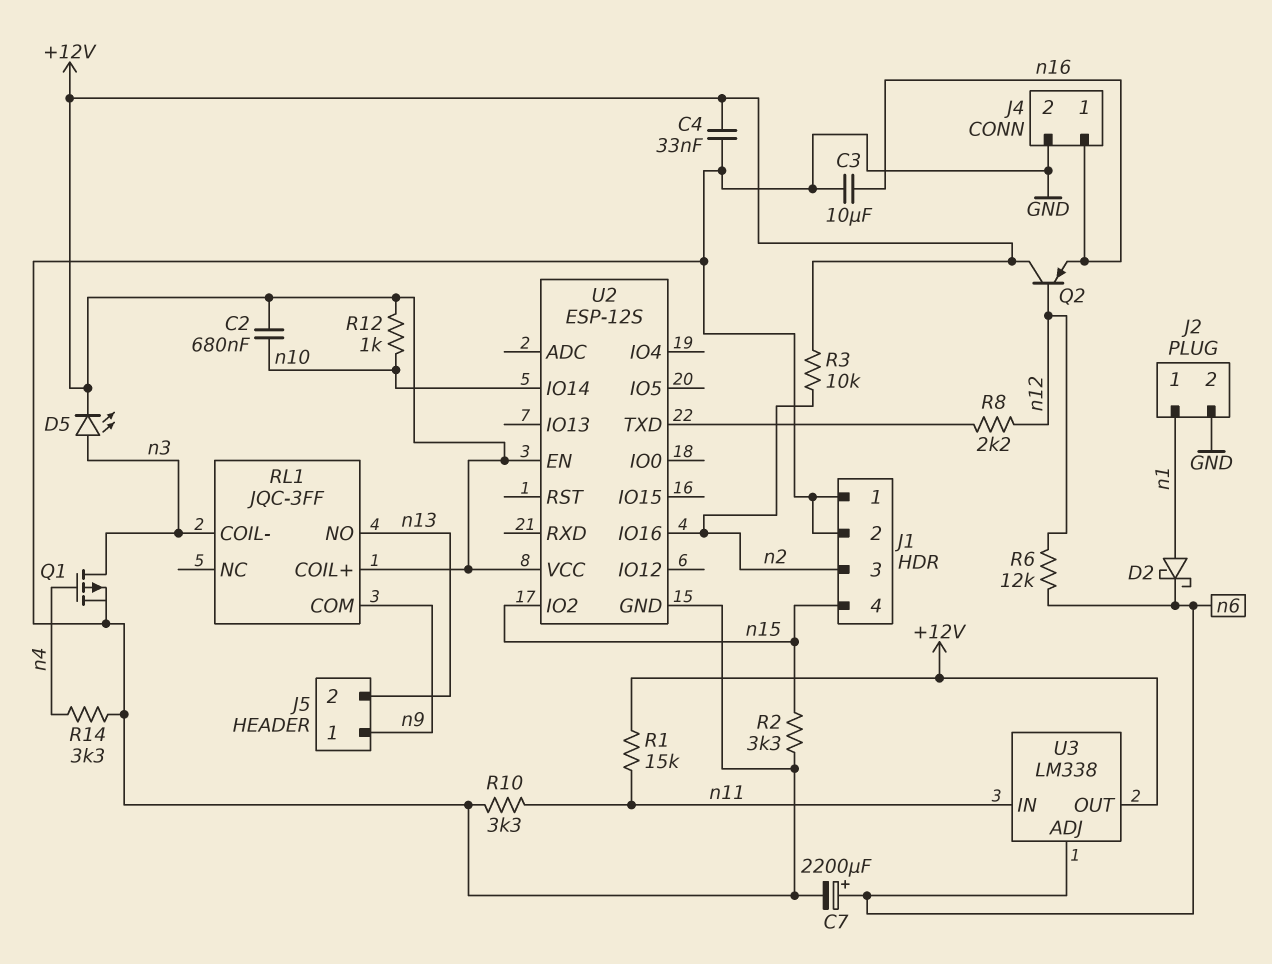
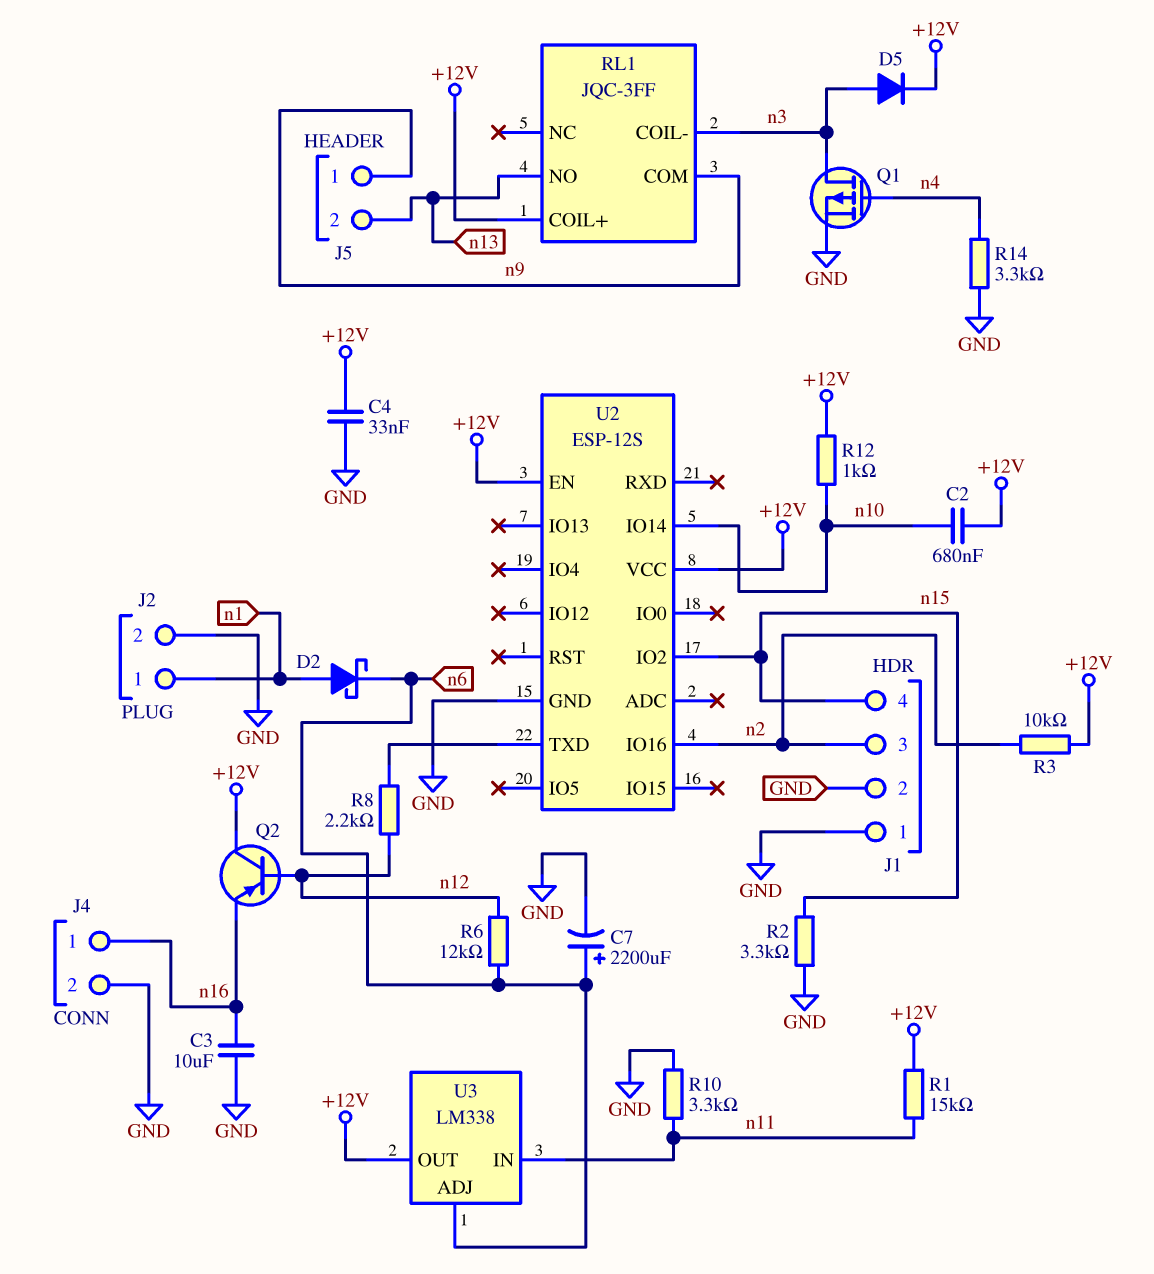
D5: LED (A n3, K +12V) -> diode (A n3, K +12V)

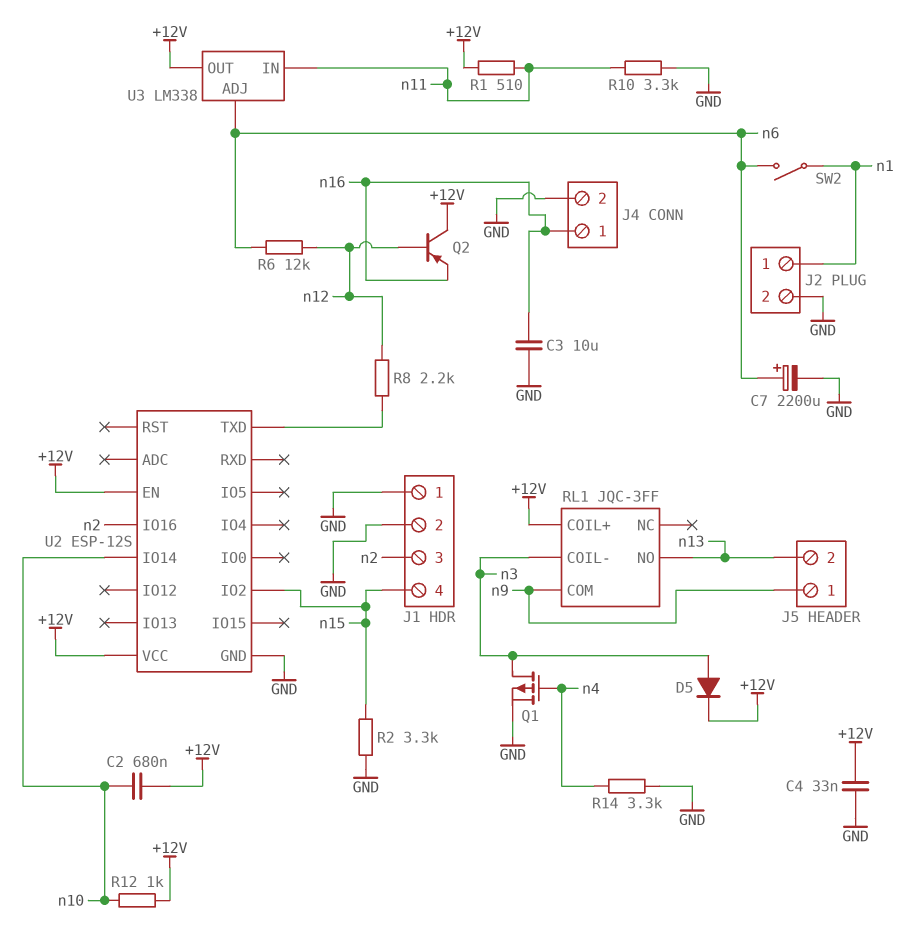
D2: schottky (A n1, K n6) -> none
R1: 15k (+12V, n11) -> 510 (+12V, n11)
R3: 10k (+12V, n2) -> none
SW2: none -> switch (n1, n6)

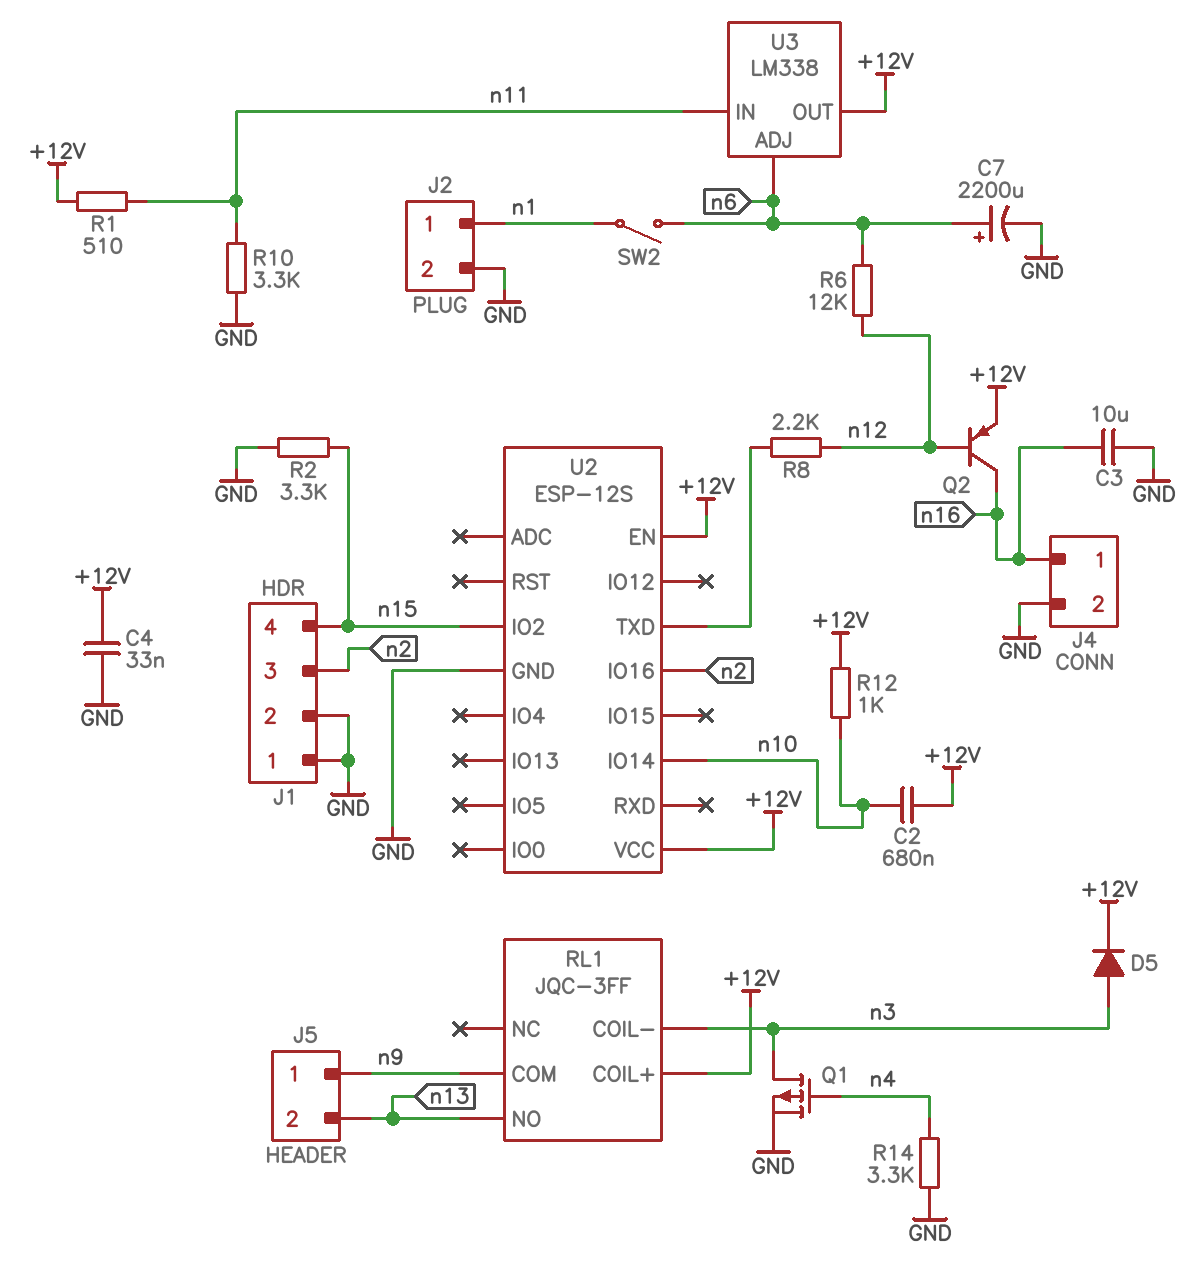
Q2: PNP (B n12, C +12V, E n16) -> PNP (B n12, C n16, E +12V)

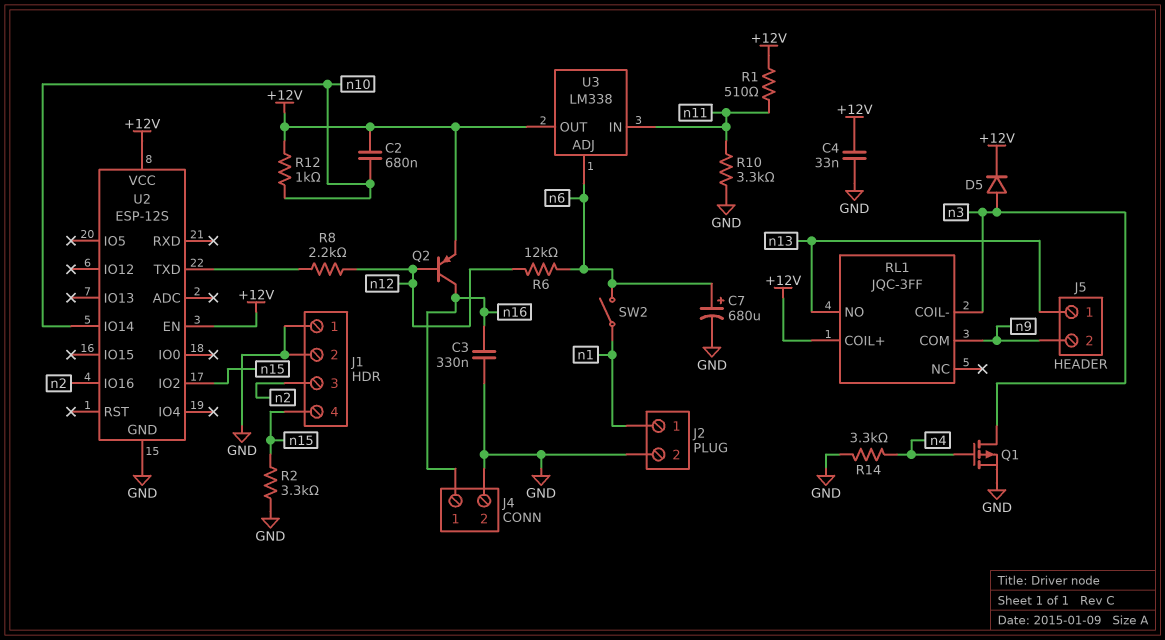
C3: 10uF (GND, n16) -> 330nF (GND, n16)
C7: 2200uF (plus n6, minus GND) -> 680uF (plus n6, minus GND)
J5 pin 1: n9 -> n13
J5 pin 2: n13 -> n9

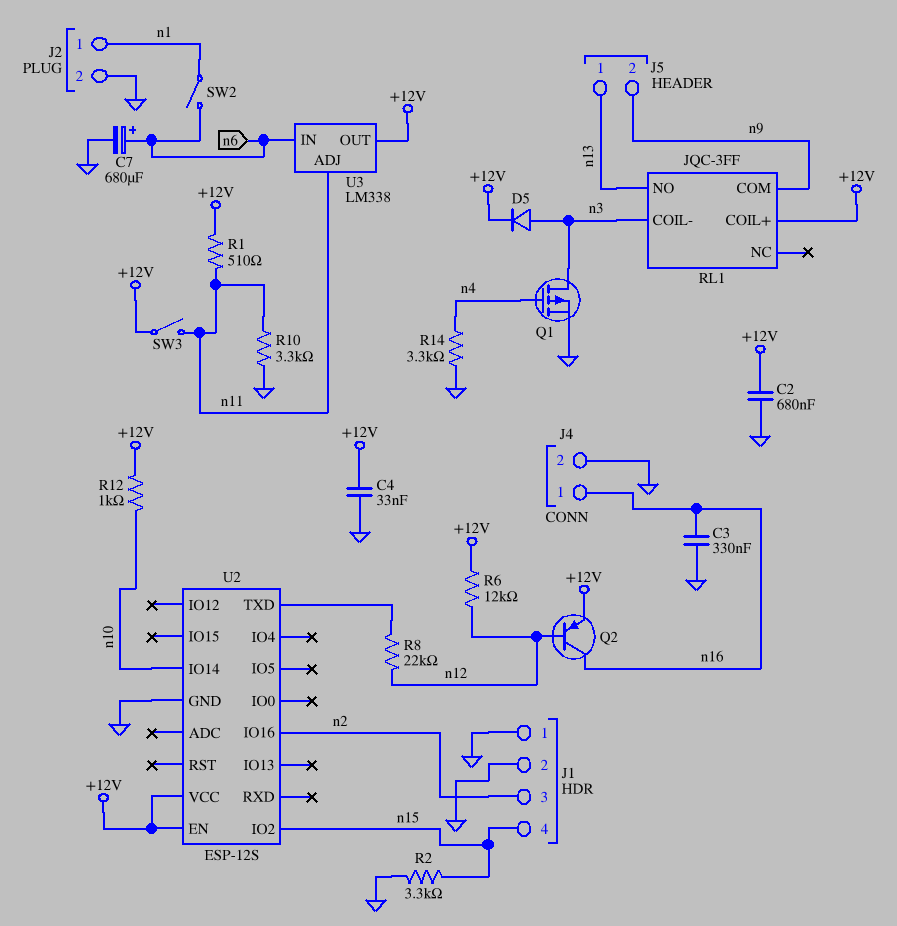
C2: 680nF (+12V, n10) -> 680nF (+12V, GND)
R6: 12k (n6, n12) -> 12k (+12V, n12)
R8: 2.2k (U2/TXD, n12) -> 22k (U2/TXD, n12)
SW3: none -> switch (+12V, n11)
U3 pin ADJ: n6 -> n11
U3 pin IN: n11 -> n6

